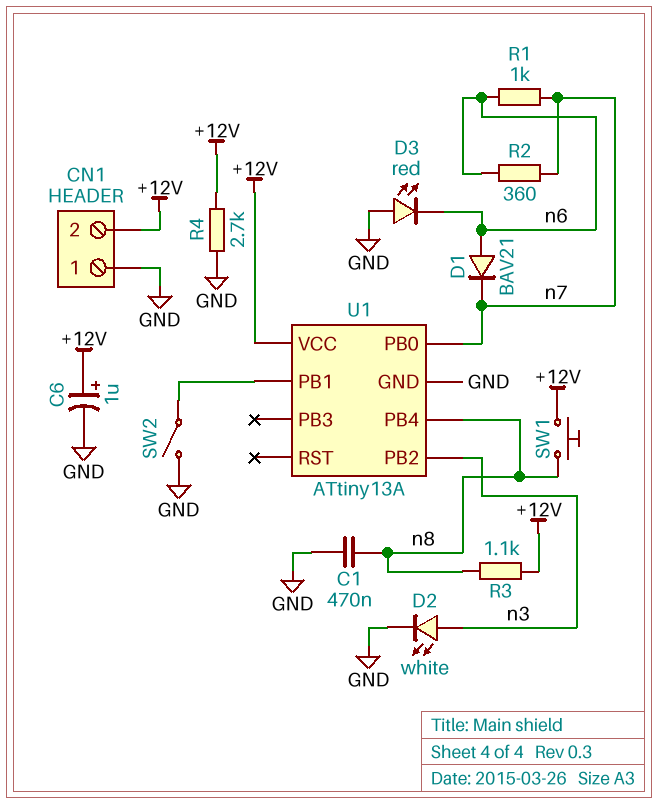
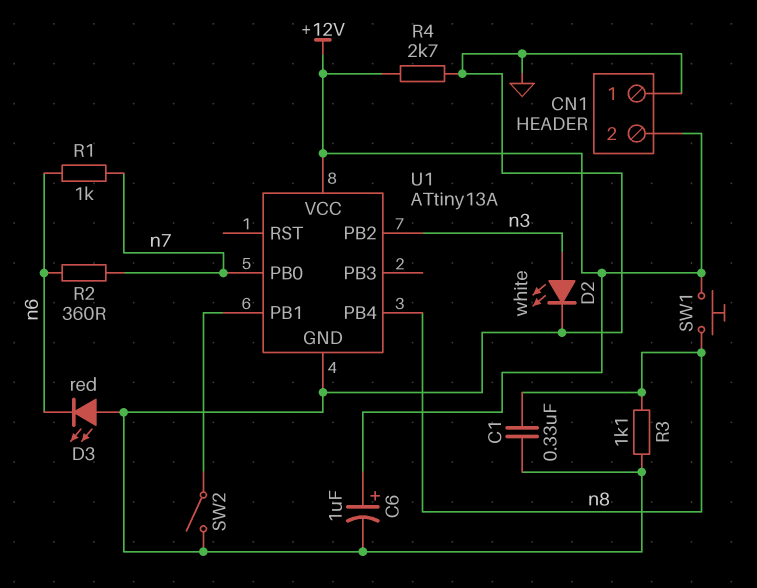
C1: 470nF (GND, n8) -> 330nF (GND, n8)
D1: diode BAV21 (A n6, K n7) -> none
R3: 1.1k (+12V, n8) -> 1.1k (GND, n8)

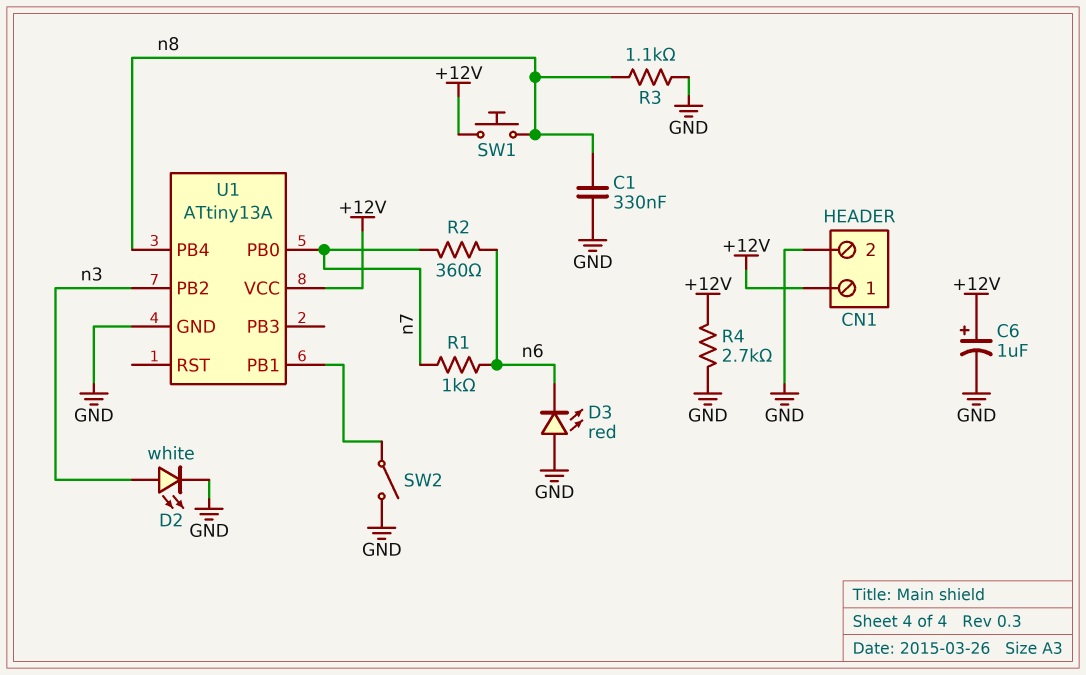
CN1 pin 1: GND -> +12V
CN1 pin 2: +12V -> GND

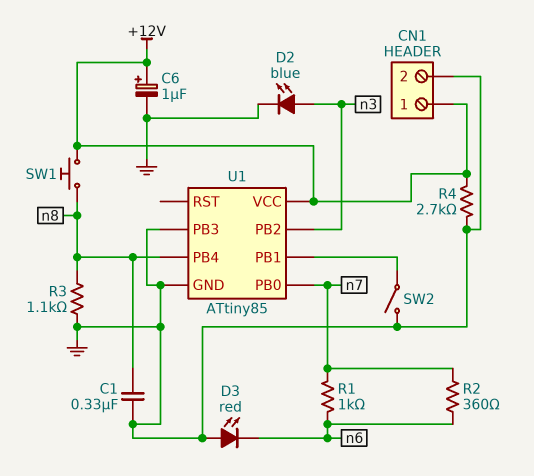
D2: LED white (A n3, K GND) -> LED blue (A n3, K GND)
U1: ATtiny13A -> ATtiny85
U1 pin PB3: none -> GND

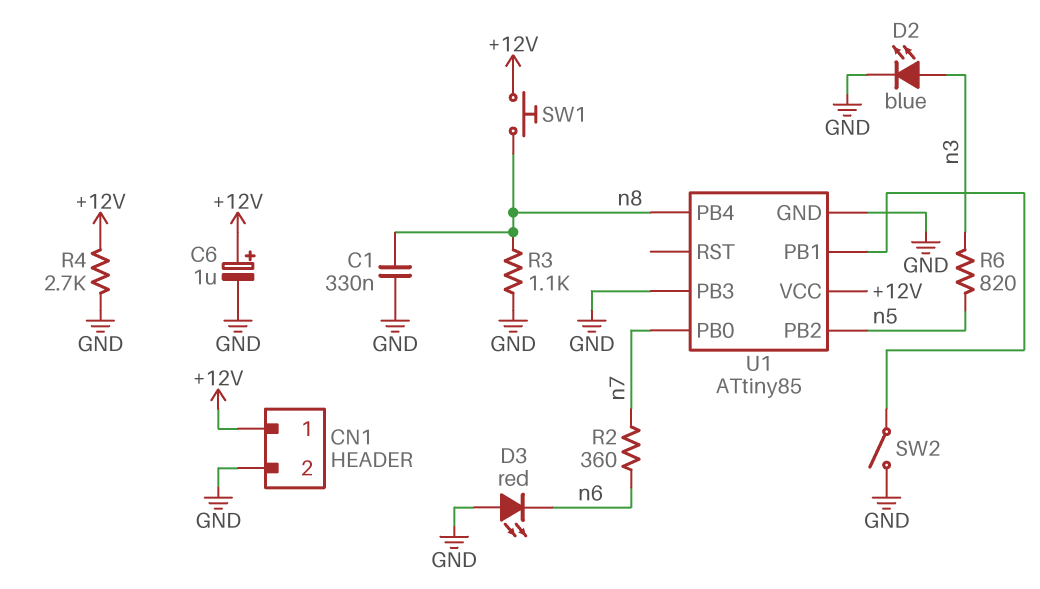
R1: 1k (n6, n7) -> none
R6: none -> 820 (n3, n5)
U1 pin PB2: n3 -> n5

